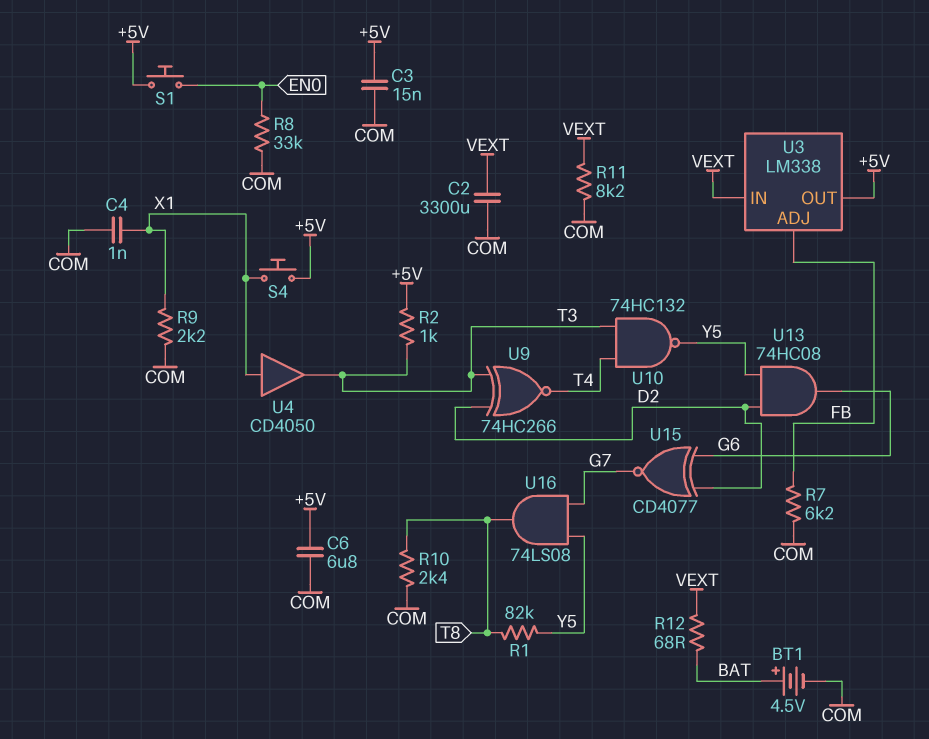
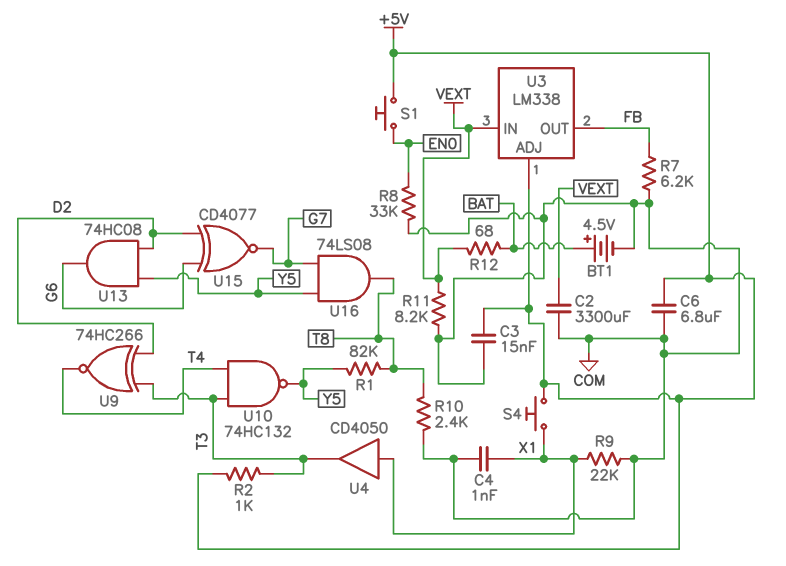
R9: 2.2k (COM, X1) -> 22k (COM, X1)
U3 pin ADJ: FB -> +5V
U3 pin OUT: +5V -> FB

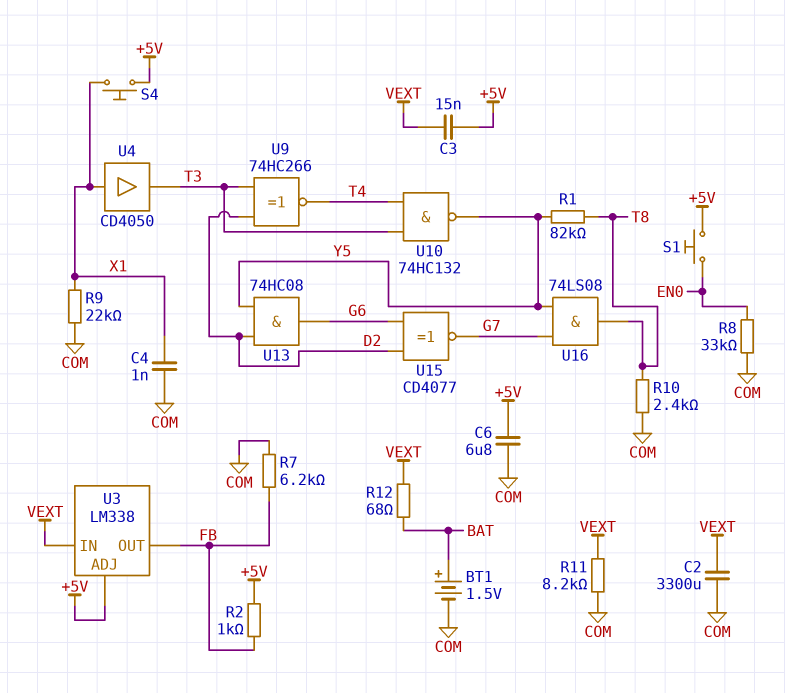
BT1: 4.5V (plus BAT, minus COM) -> 1.5V (plus BAT, minus COM)
C3: 15nF (+5V, COM) -> 15nF (+5V, VEXT)
R2: 1k (+5V, T3) -> 1k (+5V, FB)

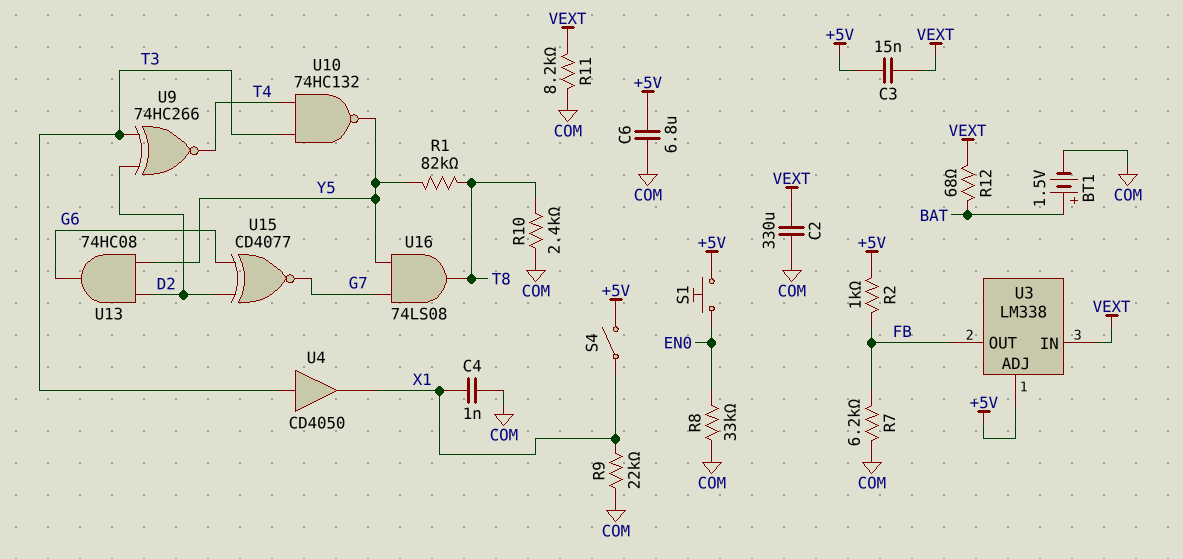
C2: 3300uF (COM, VEXT) -> 330uF (COM, VEXT)
S4: button (+5V, X1) -> switch (+5V, X1)
U4: buffer CD4050 (in X1, out T3) -> buffer CD4050 (in T3, out X1)

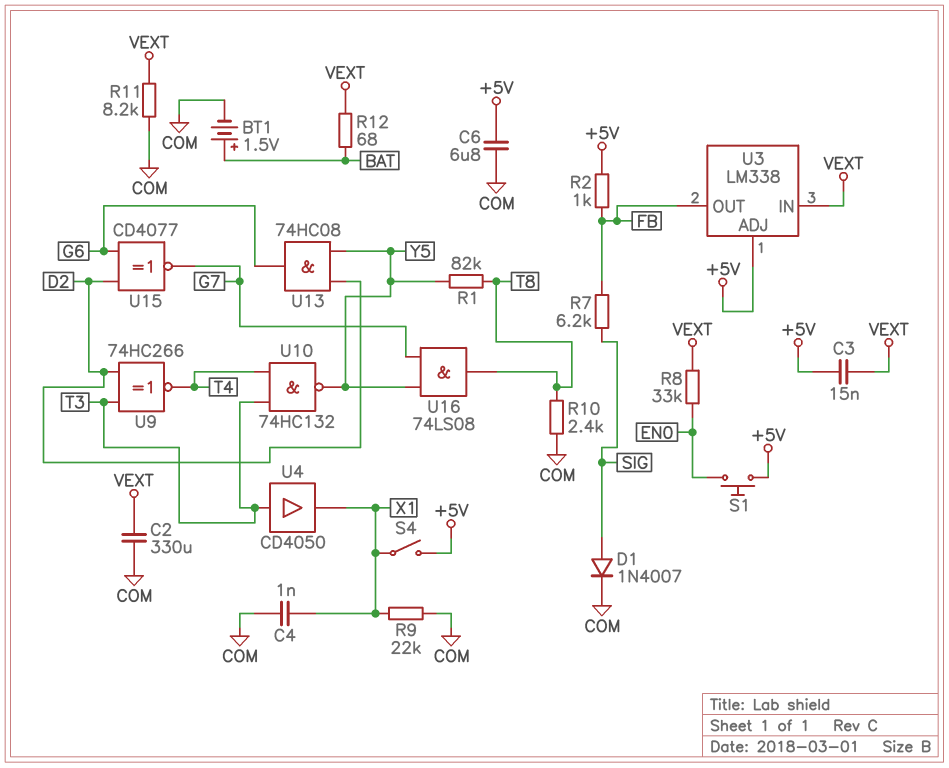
D1: none -> diode 1N4007 (A SIG, K COM)
R7: 6.2k (COM, FB) -> 6.2k (FB, SIG)
R8: 33k (COM, EN0) -> 33k (EN0, VEXT)

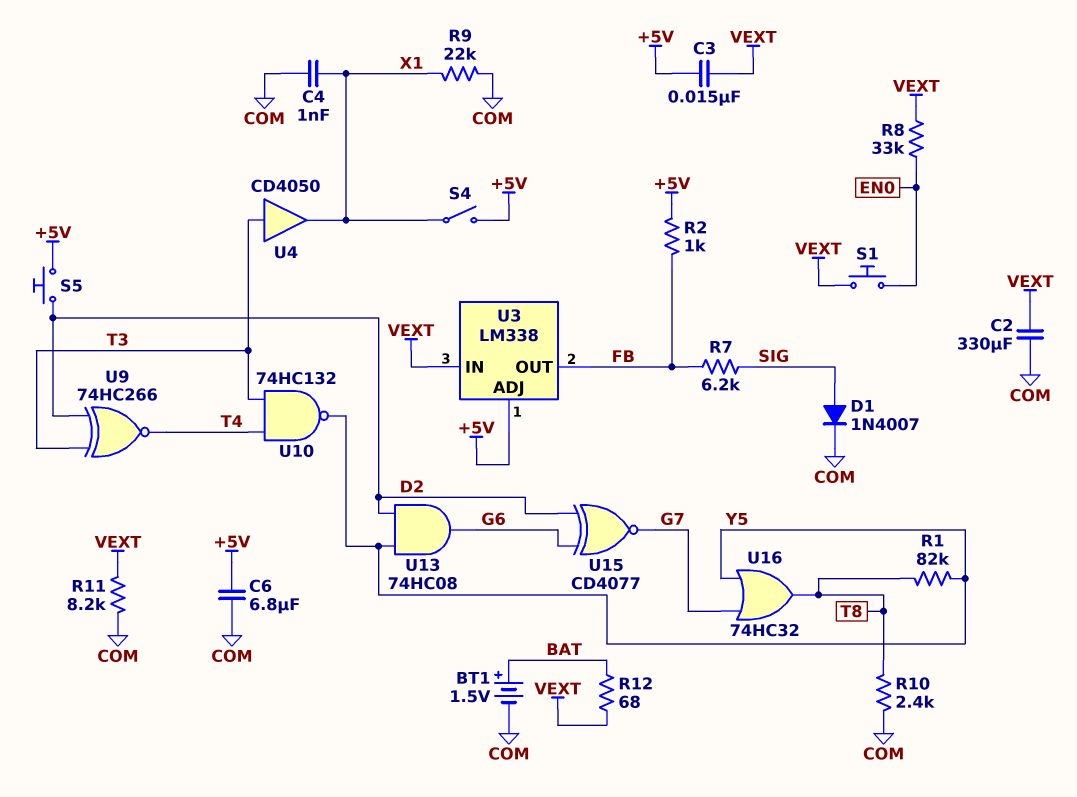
S1: button (+5V, EN0) -> button (EN0, VEXT)
S5: none -> button (+5V, D2)
U16: AND 74LS08 (in G7, in Y5, out T8) -> OR 74HC32 (in G7, in Y5, out T8)

